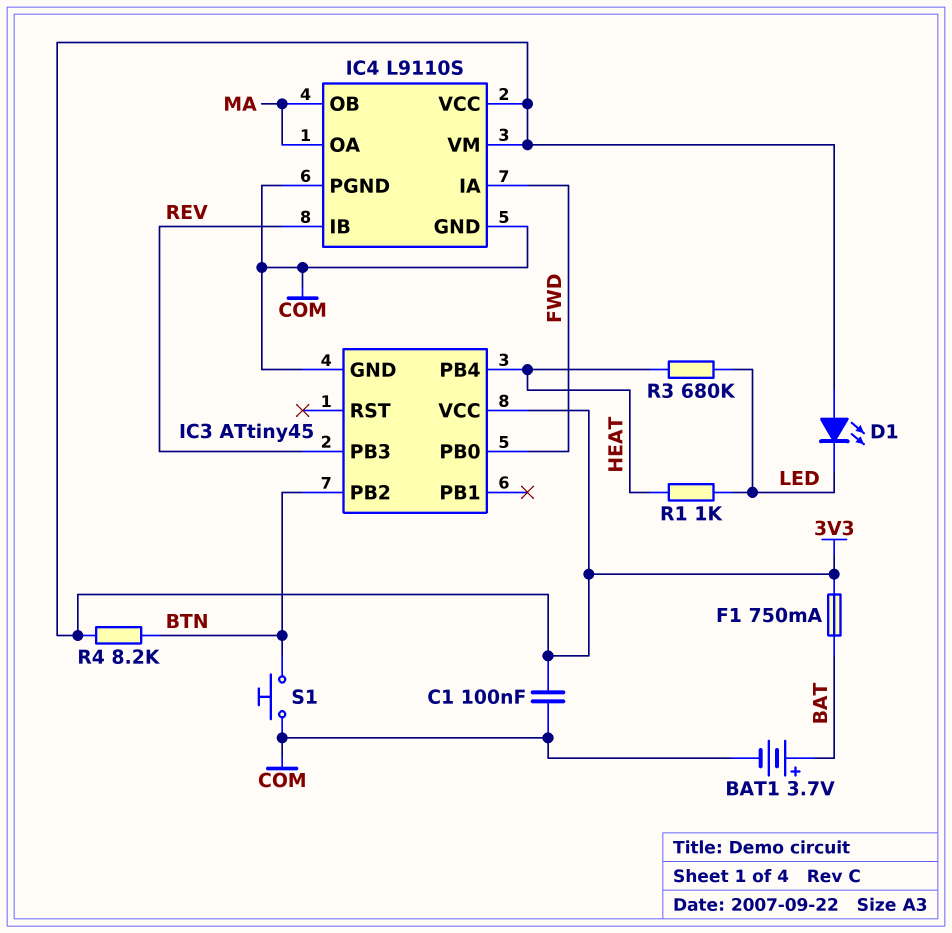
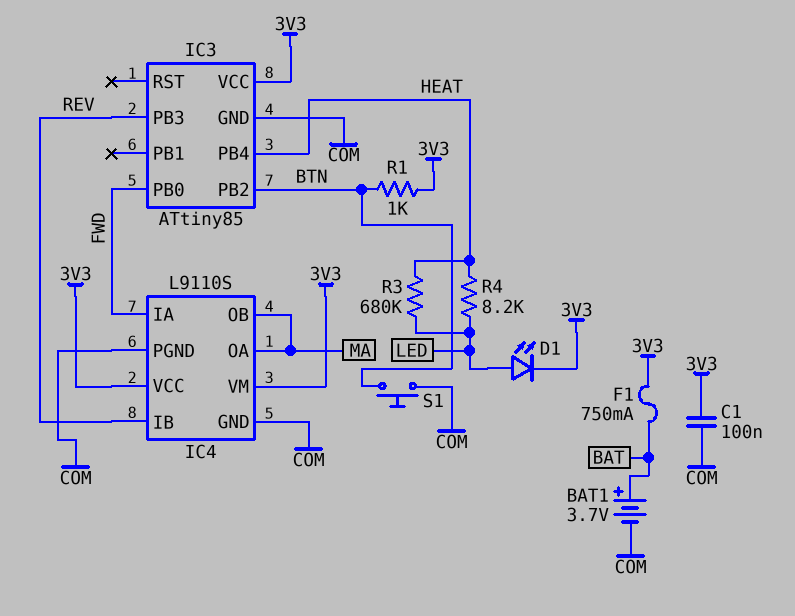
D1: LED (A 3V3, K LED) -> LED (A LED, K 3V3)
IC3: ATtiny45 -> ATtiny85
R1: 1k (HEAT, LED) -> 1k (3V3, BTN)
R4: 8.2k (3V3, BTN) -> 8.2k (HEAT, LED)

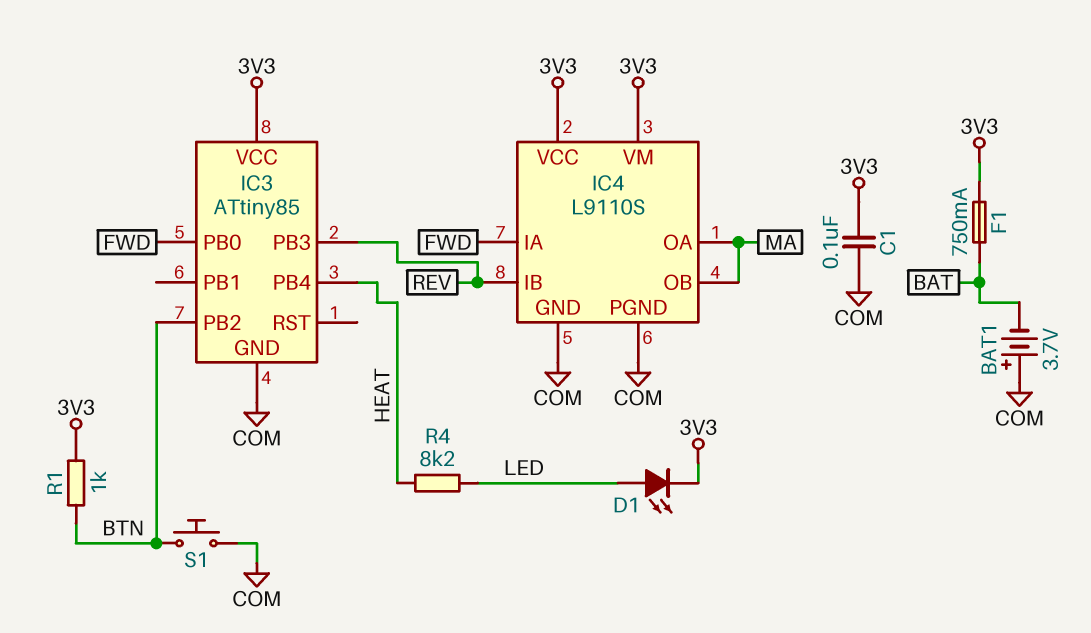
BAT1: 3.7V (plus BAT, minus COM) -> 3.7V (plus COM, minus BAT)
R3: 680k (HEAT, LED) -> none

